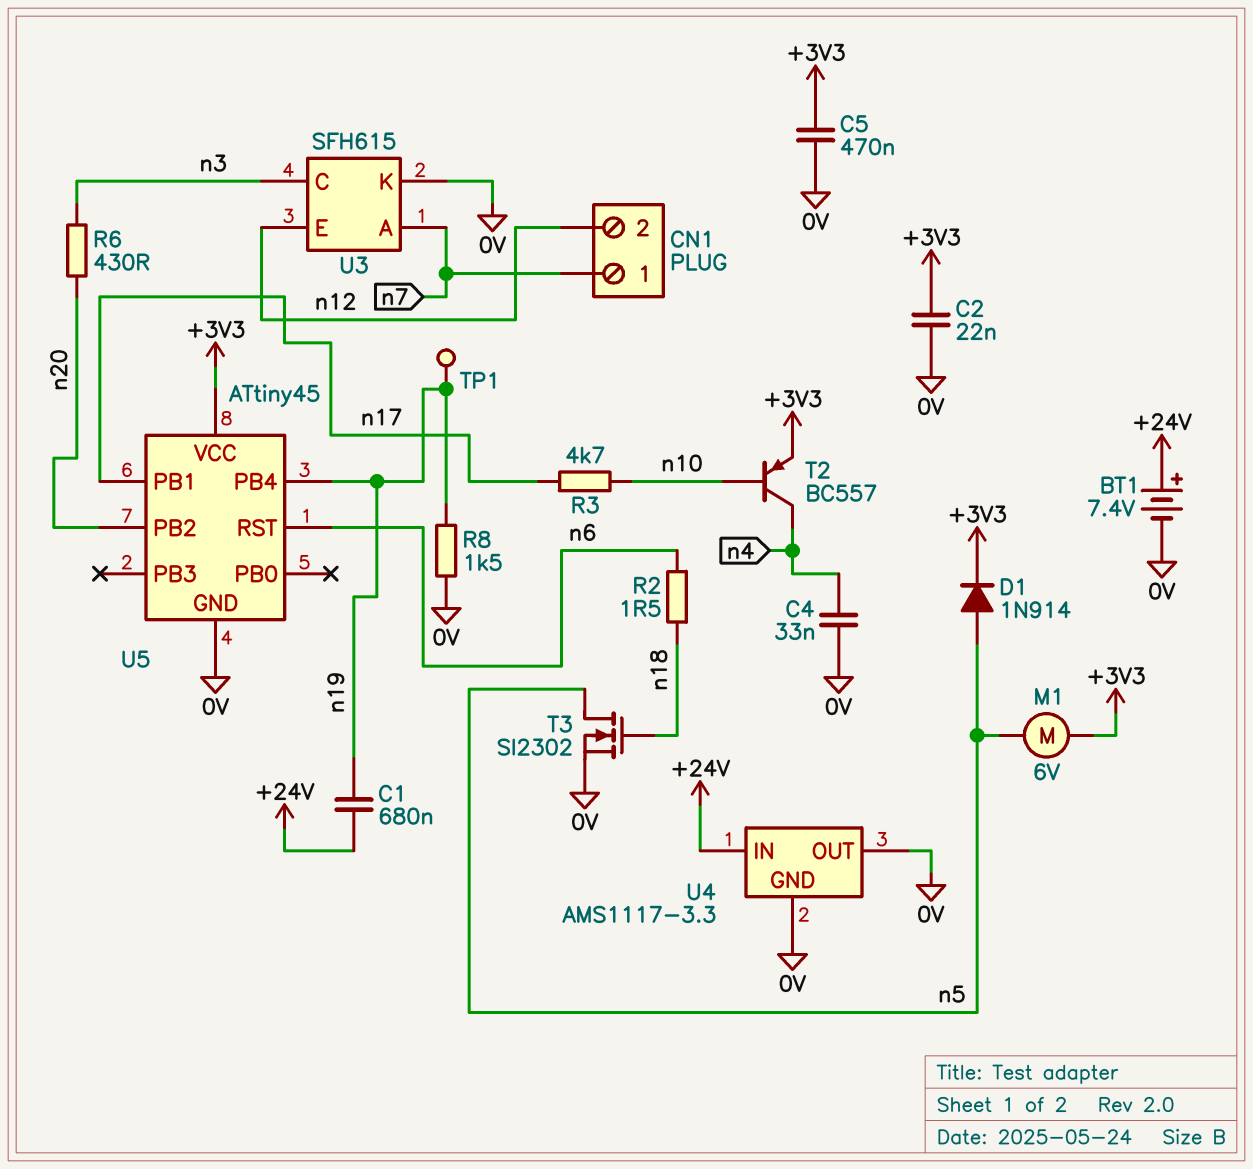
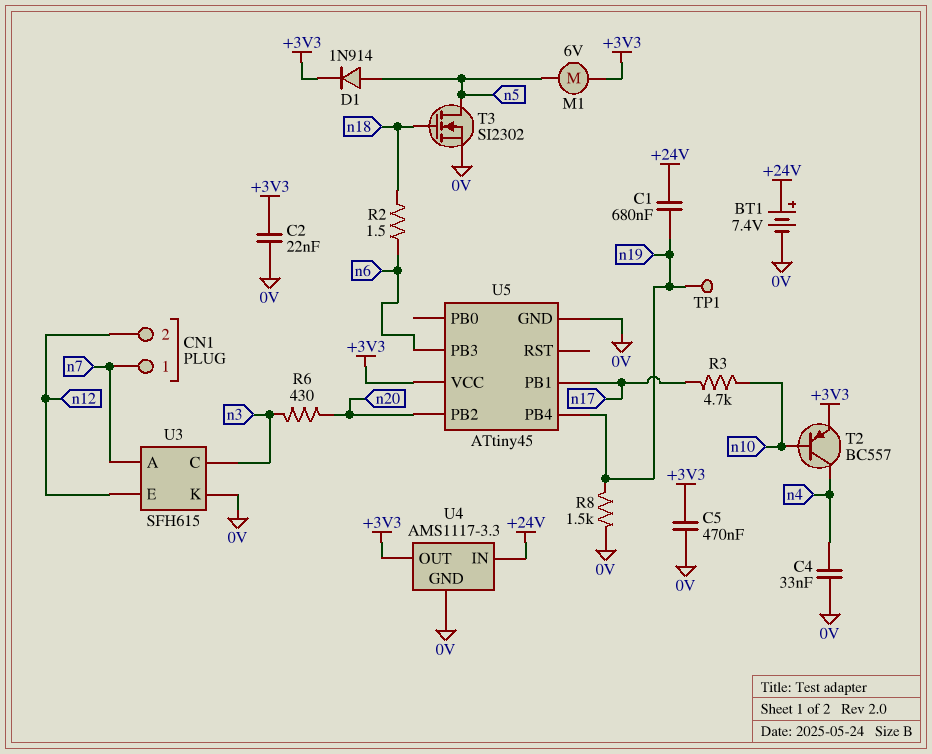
U4 pin OUT: 0V -> +3V3
U5 pin PB3: none -> n6
U5 pin RST: n6 -> none

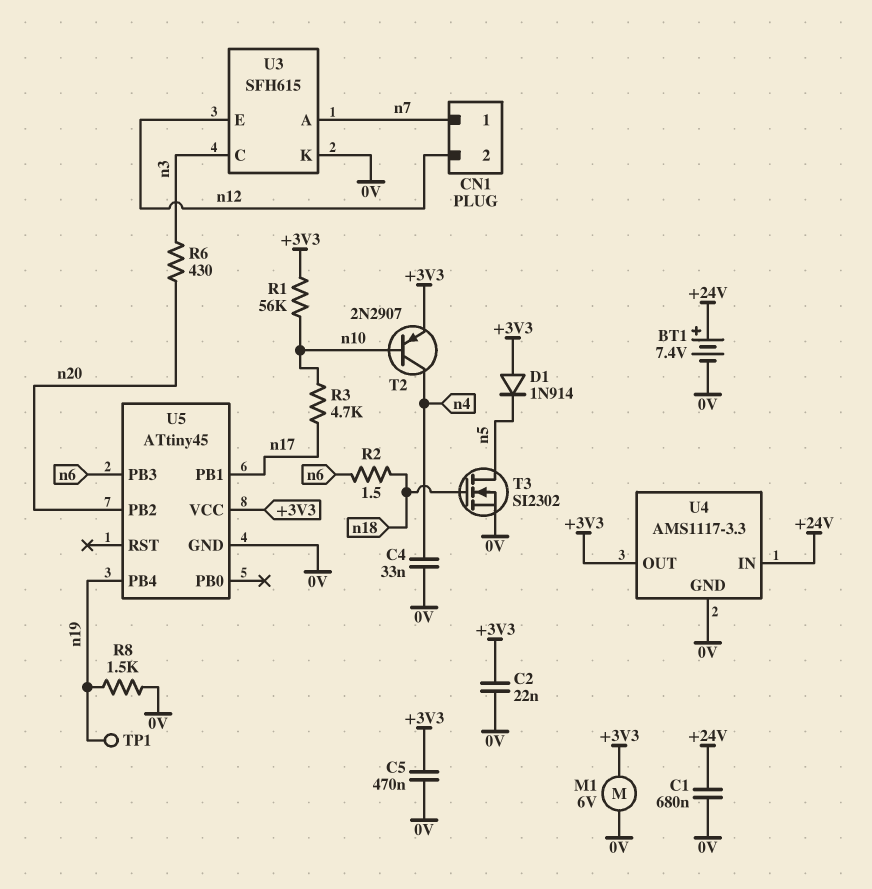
C1: 680nF (+24V, n19) -> 680nF (+24V, 0V)
D1: diode 1N914 (A n5, K +3V3) -> diode 1N914 (A +3V3, K n5)
M1: motor 6V (+3V3, n5) -> motor 6V (+3V3, 0V)
R1: none -> 56k (+3V3, n10)
T2: PNP BC557 (B n10, C n4, E +3V3) -> PNP 2N2907 (B n10, C n4, E +3V3)

